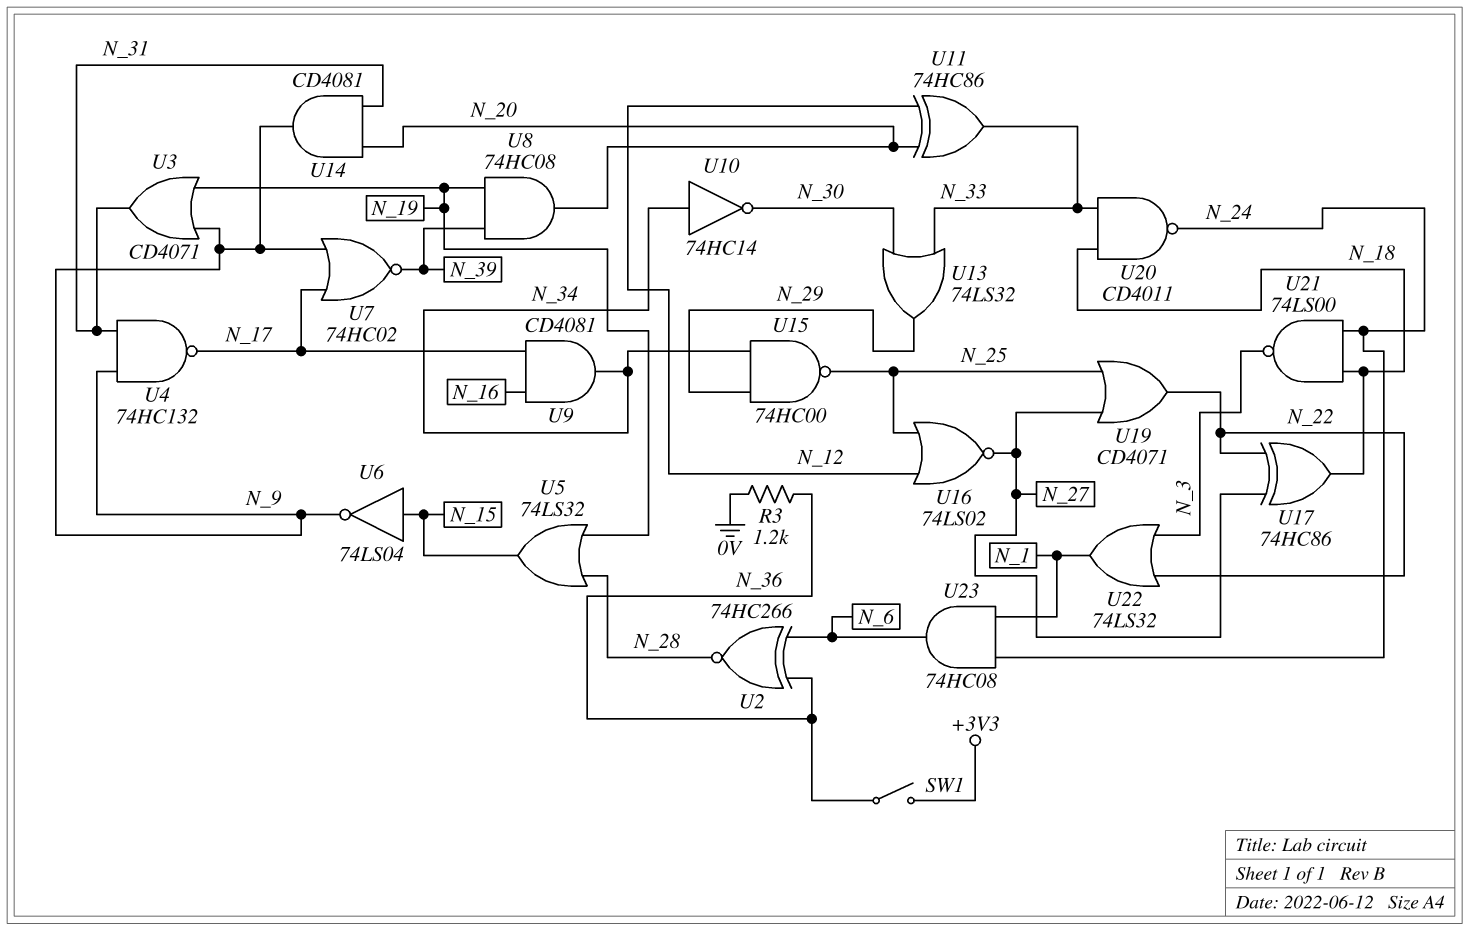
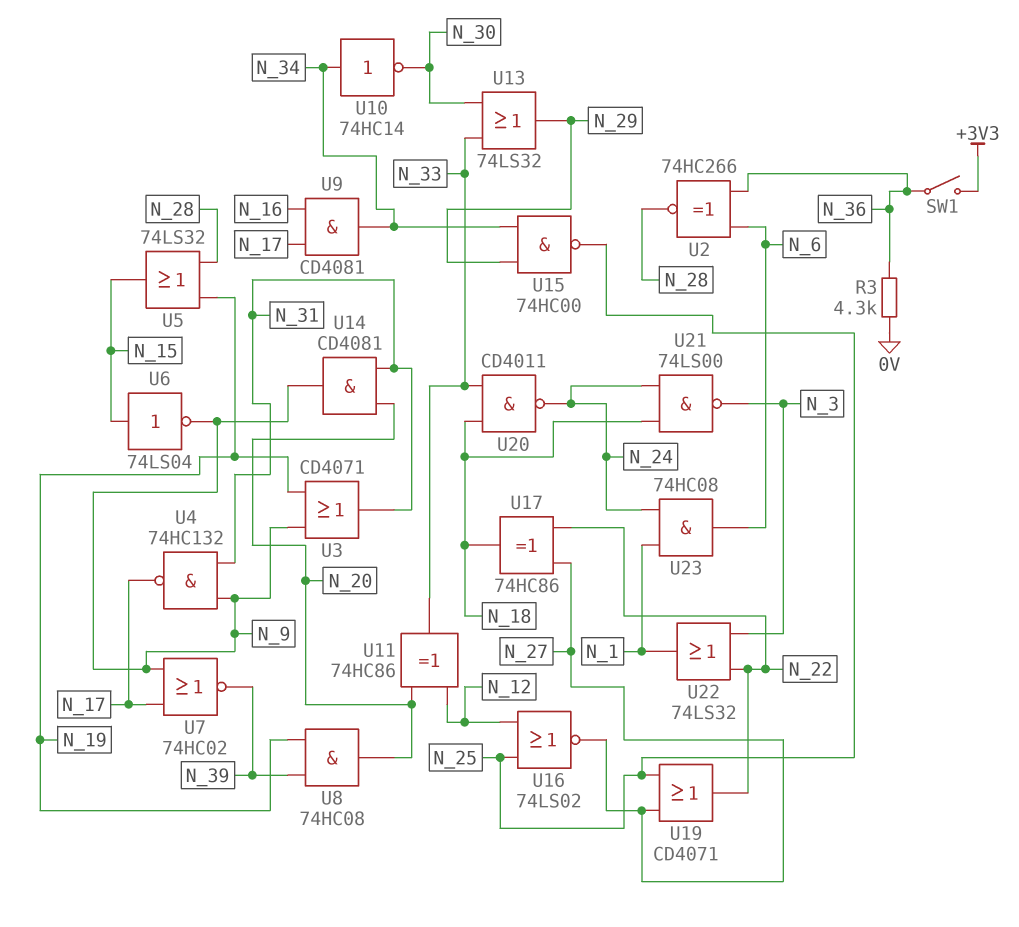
R3: 1.2k (0V, N_36) -> 4.3k (0V, N_36)

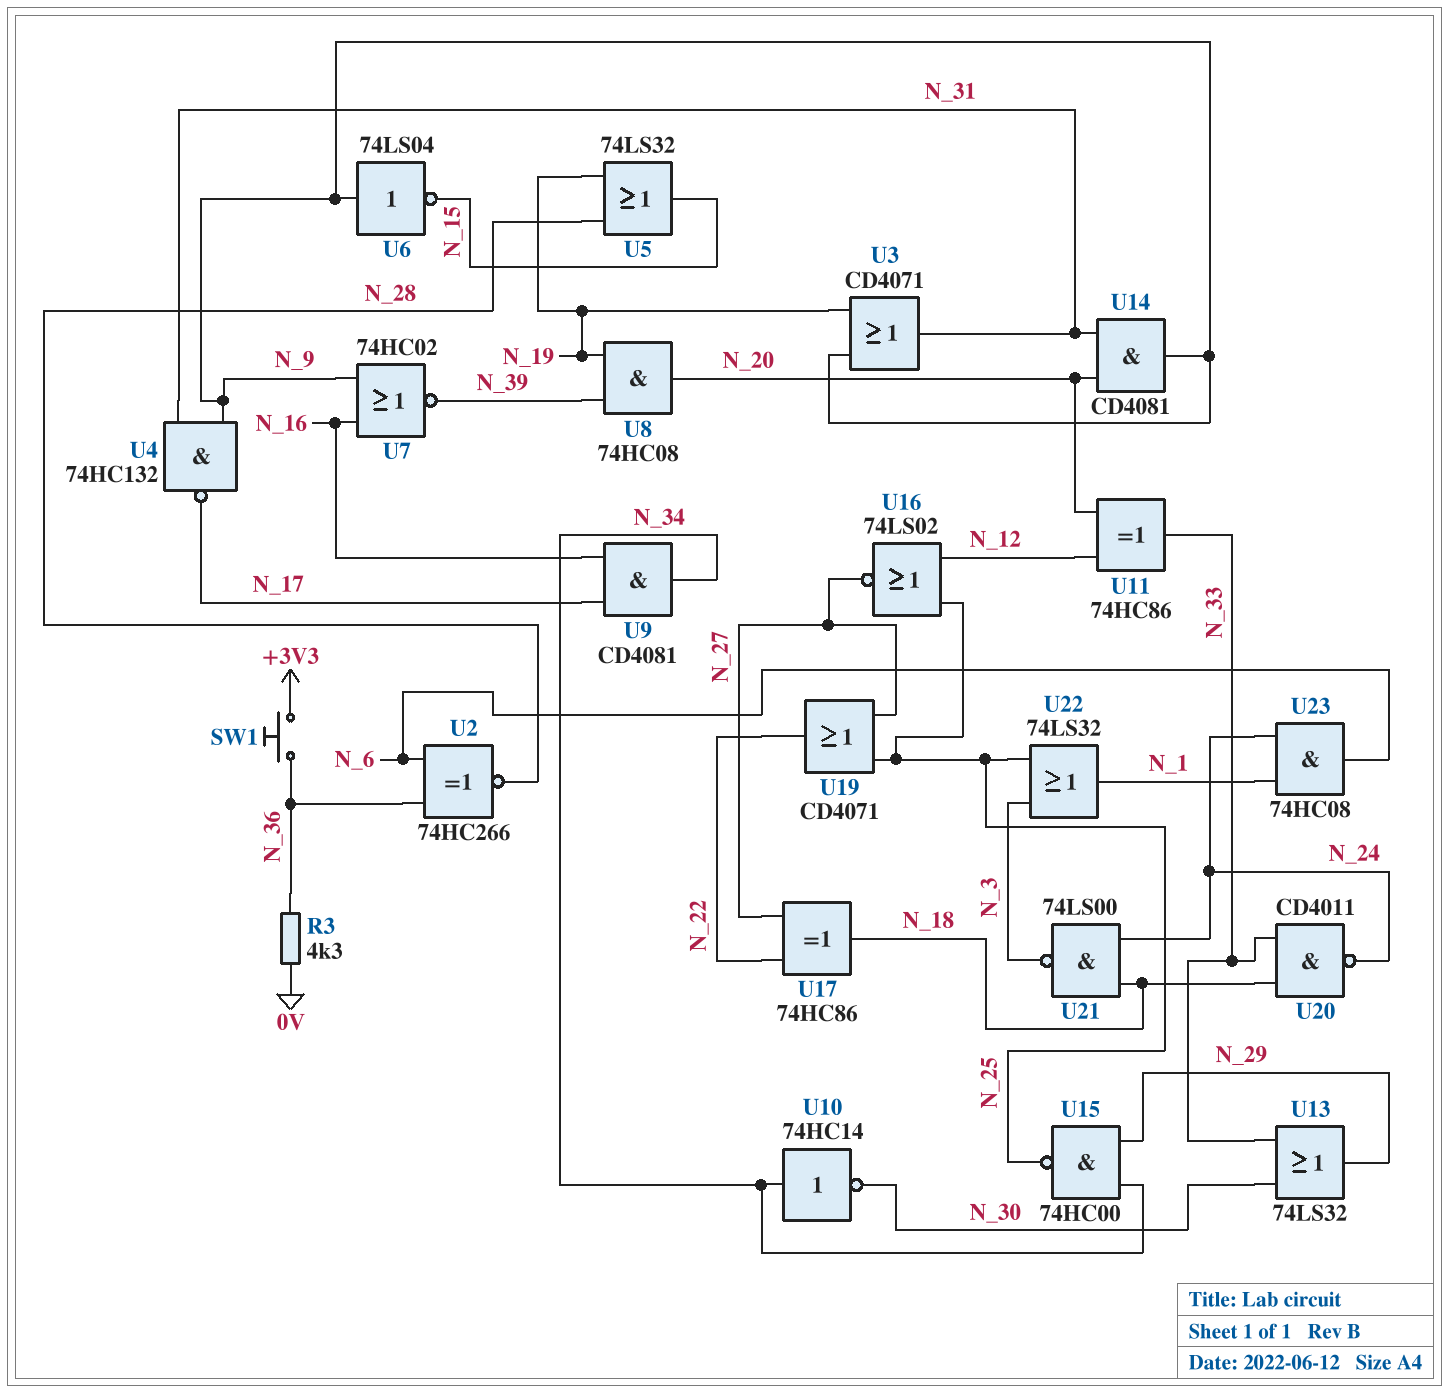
SW1: switch (+3V3, N_36) -> button (+3V3, N_36)
U6: NOT 74LS04 (in N_15, out N_9) -> NOT 74LS04 (in N_9, out N_15)
U7: NOR 74HC02 (in N_9, in N_17, out N_39) -> NOR 74HC02 (in N_9, in N_16, out N_39)
U22: OR 74LS32 (in N_3, in N_22, out N_1) -> OR 74LS32 (in N_3, in N_25, out N_1)

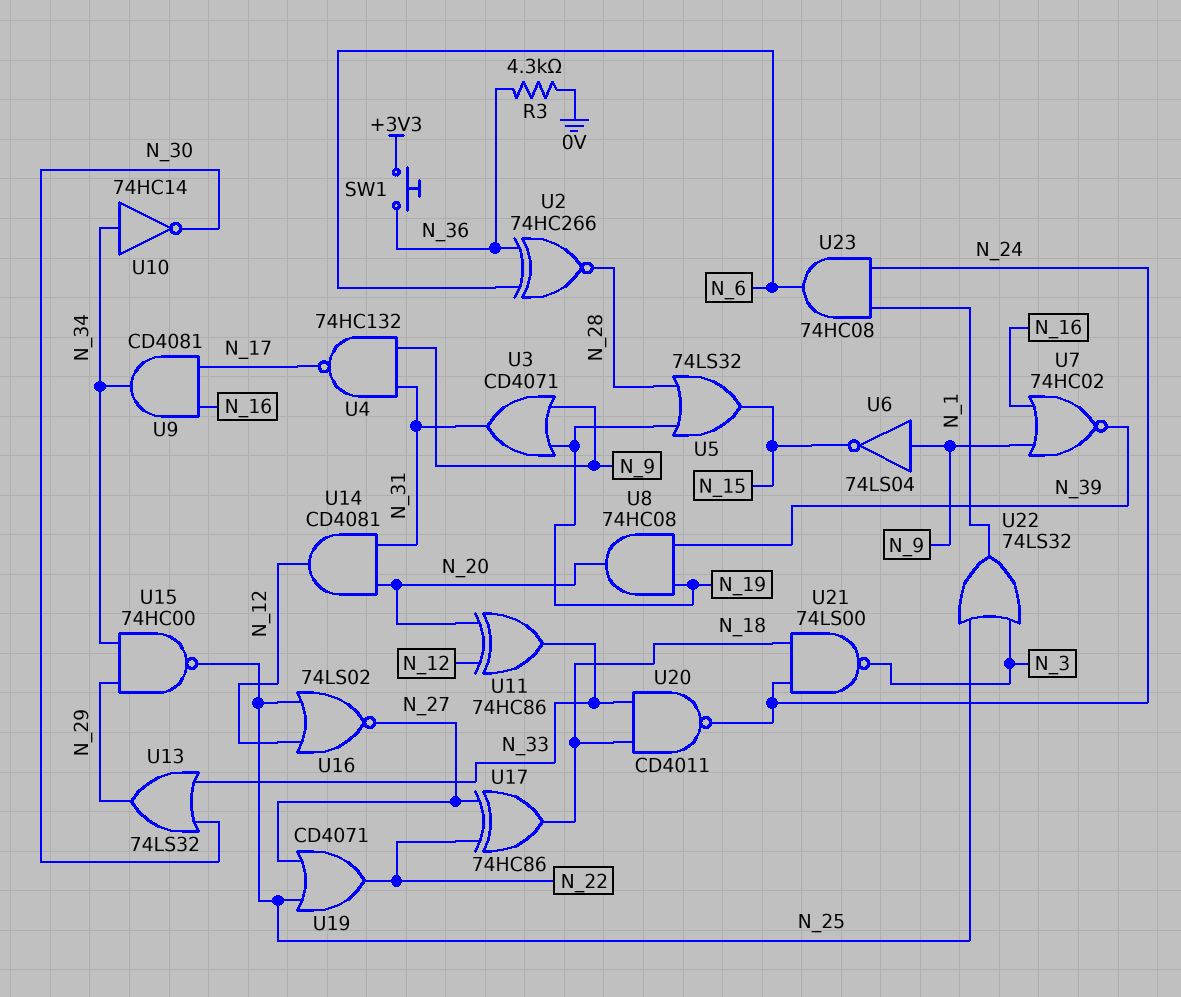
U14: AND CD4081 (in N_20, in N_31, out N_9) -> AND CD4081 (in N_20, in N_31, out N_12)

